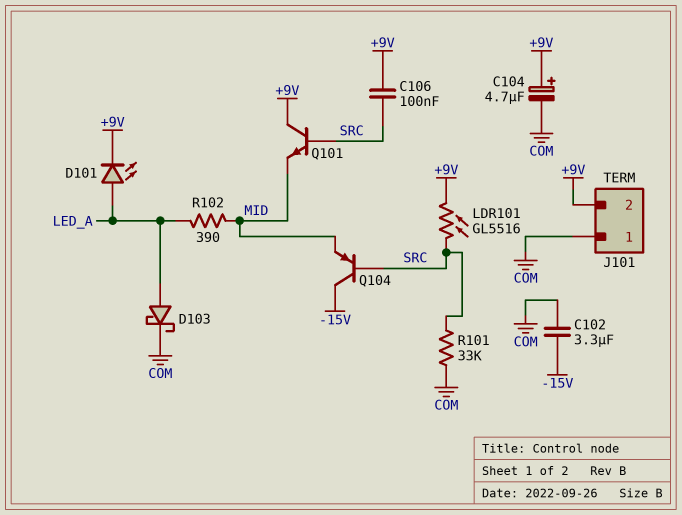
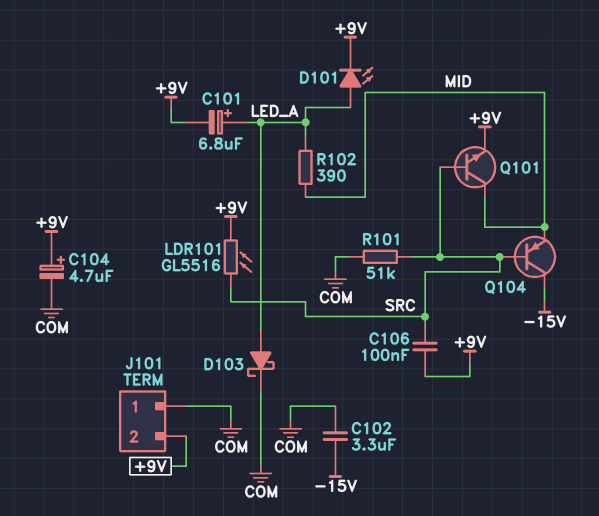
C101: none -> 6.8uF (plus LED_A, minus +9V)
Q101: NPN (B SRC, C +9V, E MID) -> NPN (B SRC, C MID, E +9V)
R101: 33k (COM, SRC) -> 51k (COM, SRC)

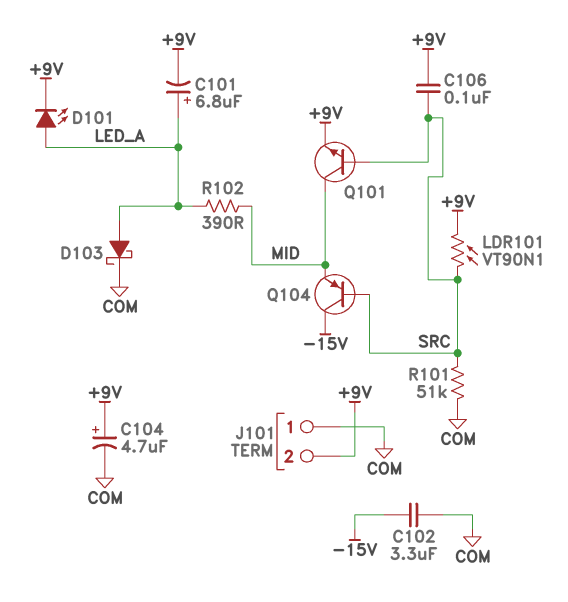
LDR101: GL5516 (+9V, SRC) -> VT90N1 (+9V, SRC)

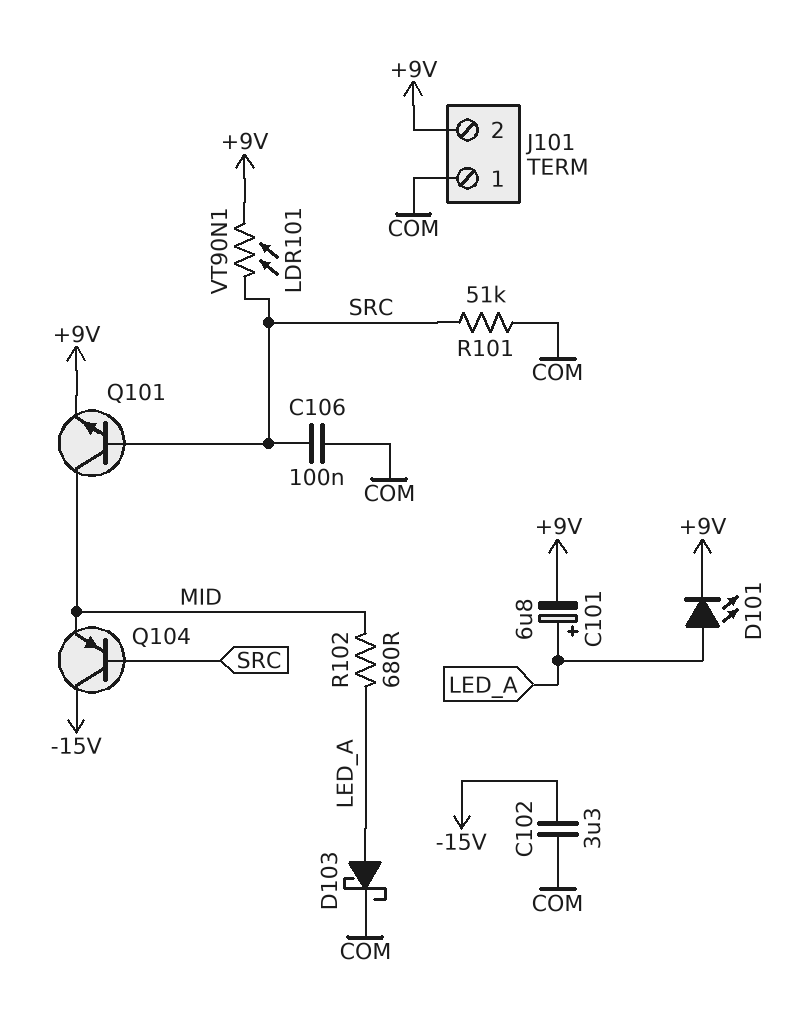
C104: 4.7uF (plus +9V, minus COM) -> none
C106: 100nF (+9V, SRC) -> 100nF (COM, SRC)
R102: 390 (LED_A, MID) -> 680 (LED_A, MID)

